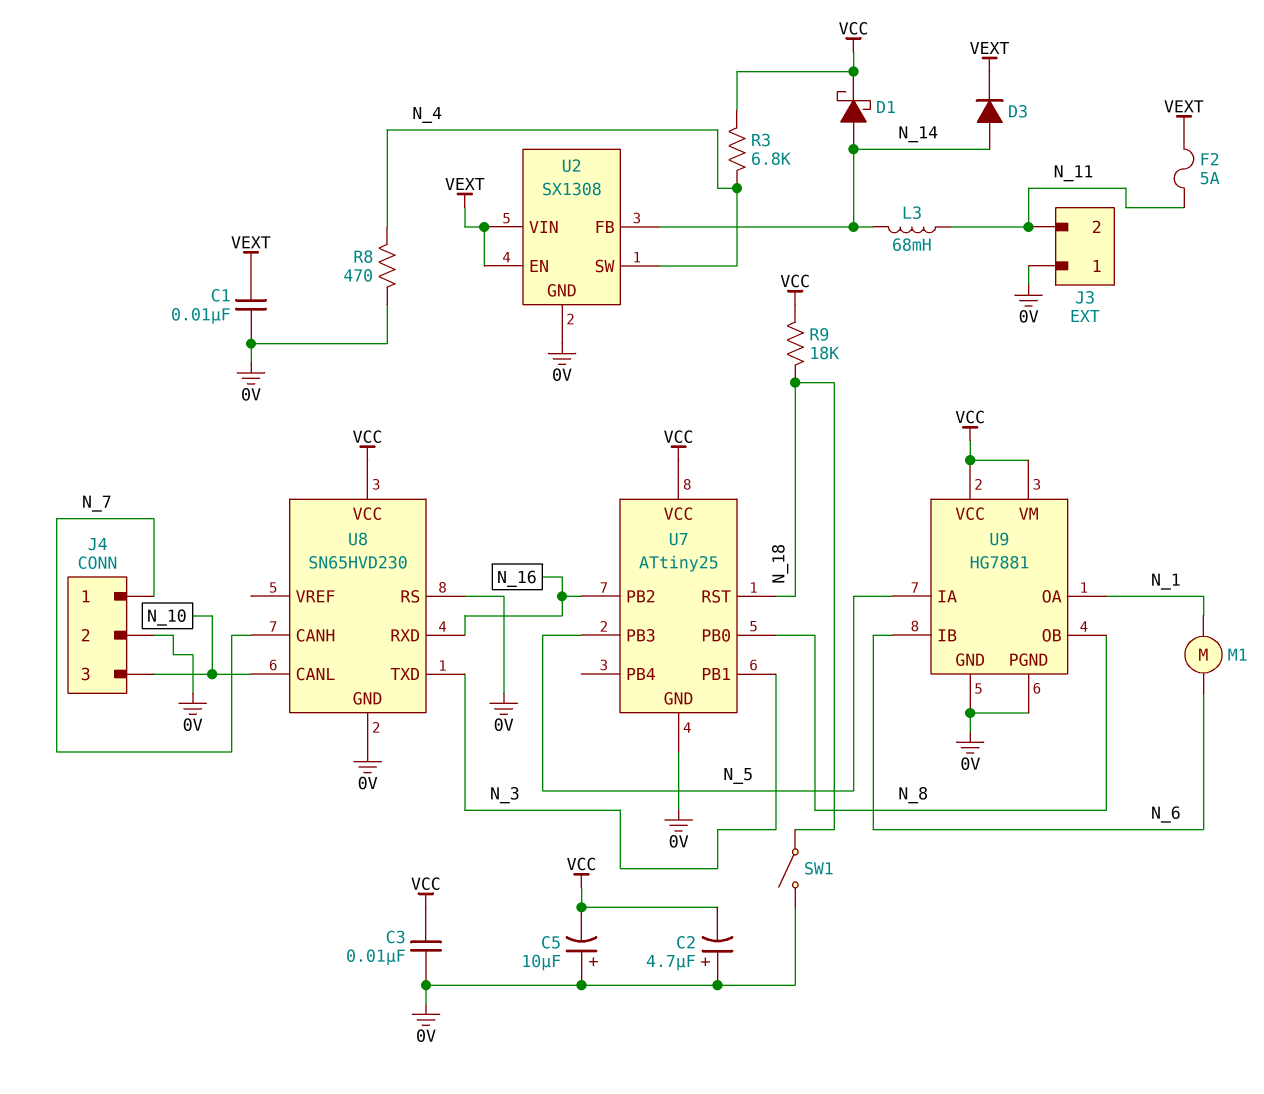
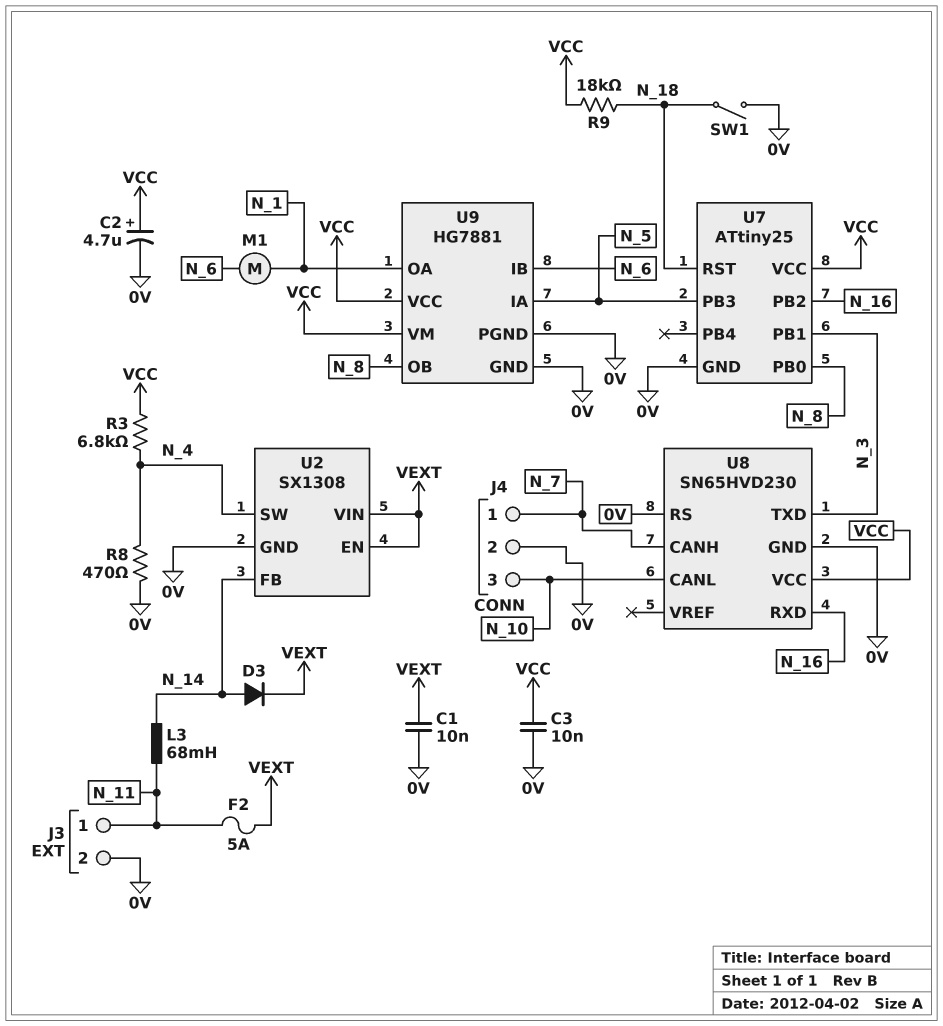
C2: 4.7uF (plus 0V, minus VCC) -> 4.7uF (plus VCC, minus 0V)
C5: 10uF (plus 0V, minus VCC) -> none
D1: schottky (A N_14, K VCC) -> none
J3 pin 1: 0V -> N_11
J3 pin 2: N_11 -> 0V

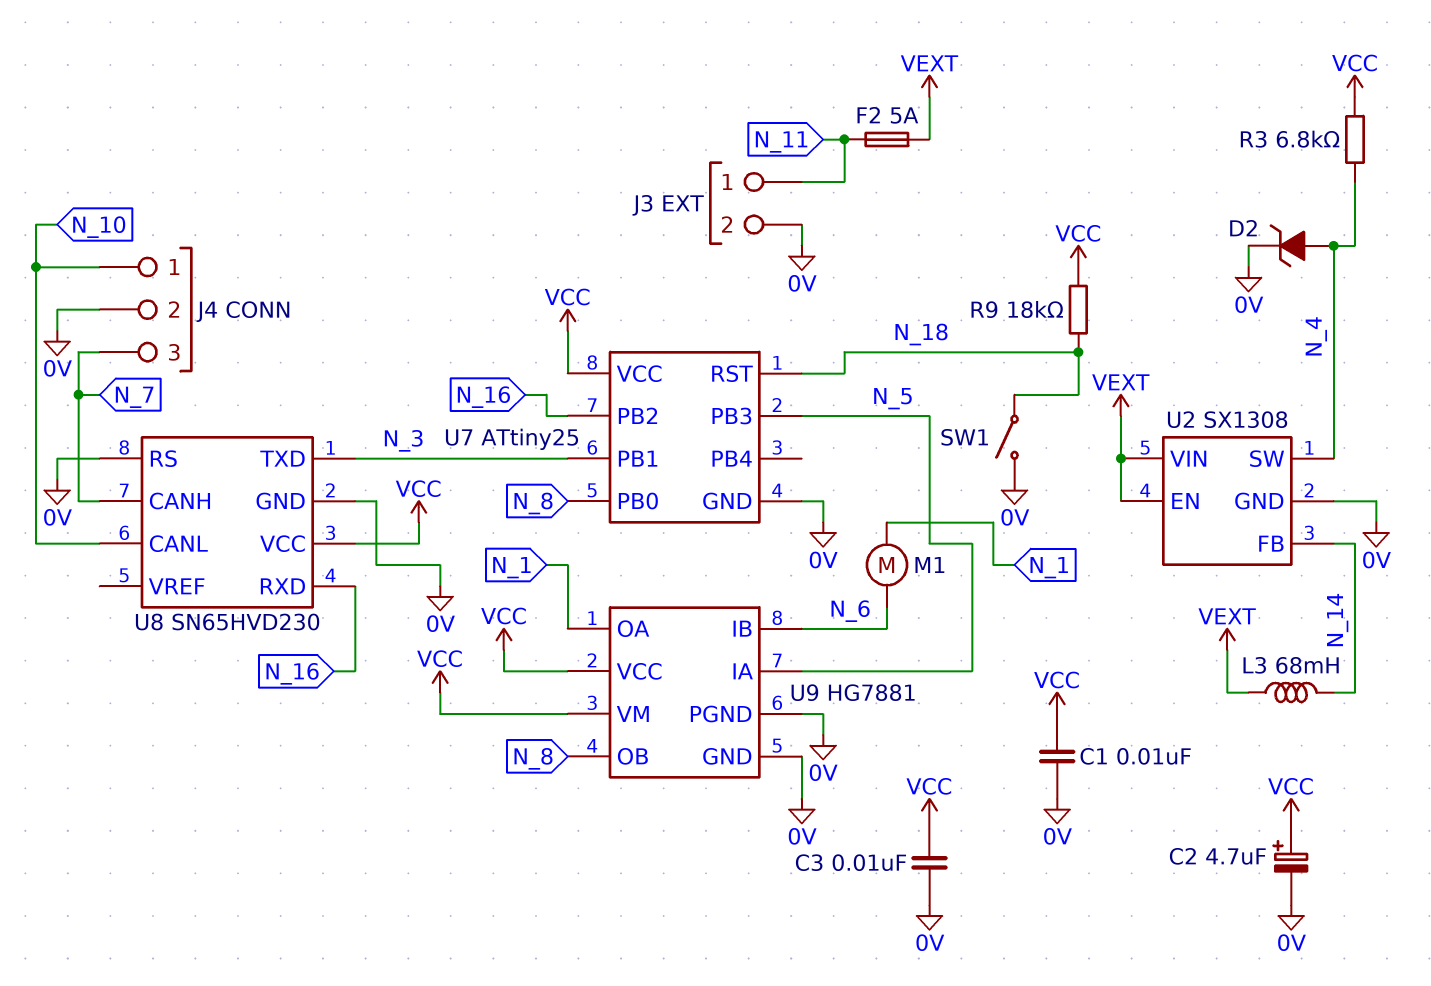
C1: 10nF (0V, VEXT) -> 10nF (0V, VCC)
D2: none -> zener (A N_4, K 0V)
D3: diode (A N_14, K VEXT) -> none
J4 pin 1: N_7 -> N_10
J4 pin 3: N_10 -> N_7
L3: 68mH (N_11, N_14) -> 68mH (N_14, VEXT)
R8: 470 (0V, N_4) -> none

